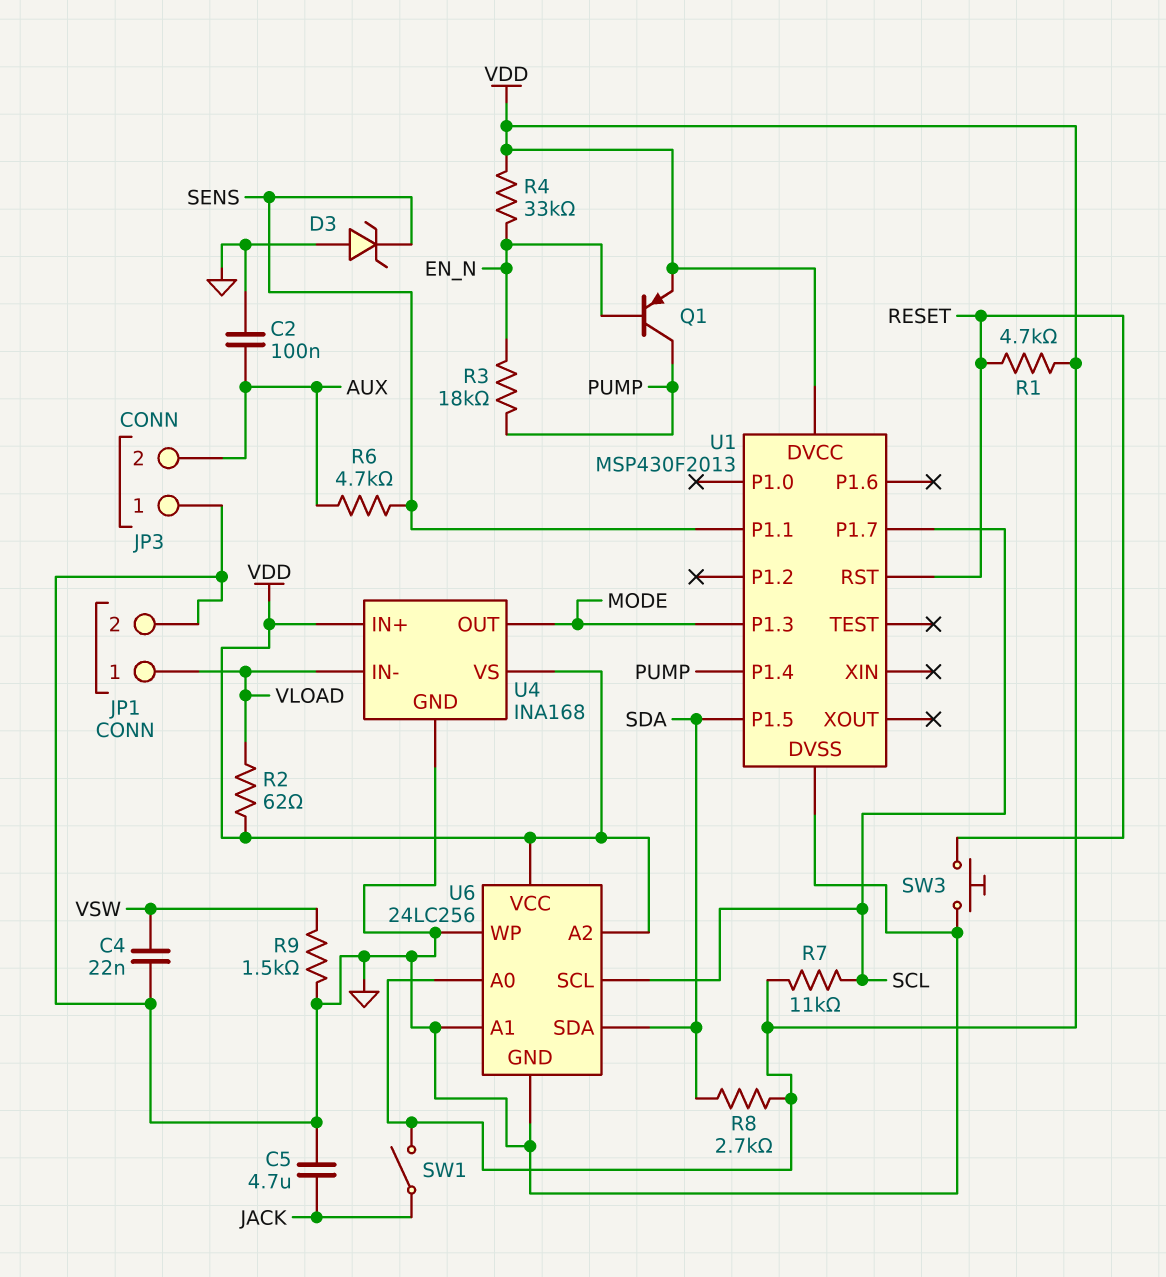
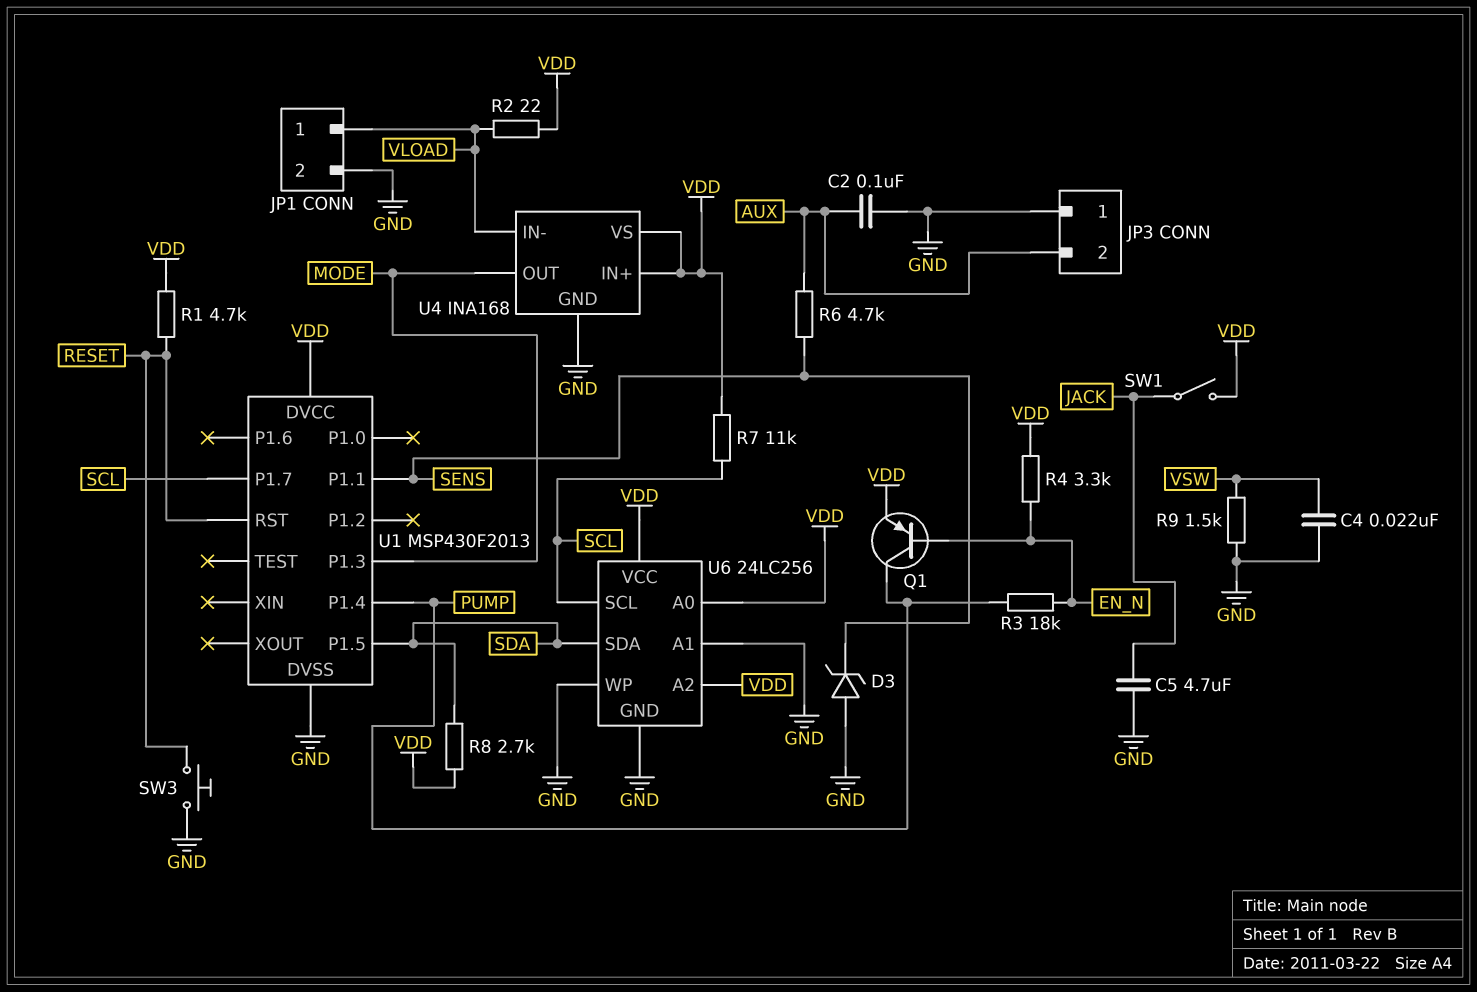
R2: 62 (VDD, VLOAD) -> 22 (VDD, VLOAD)
R4: 33k (EN_N, VDD) -> 3.3k (EN_N, VDD)

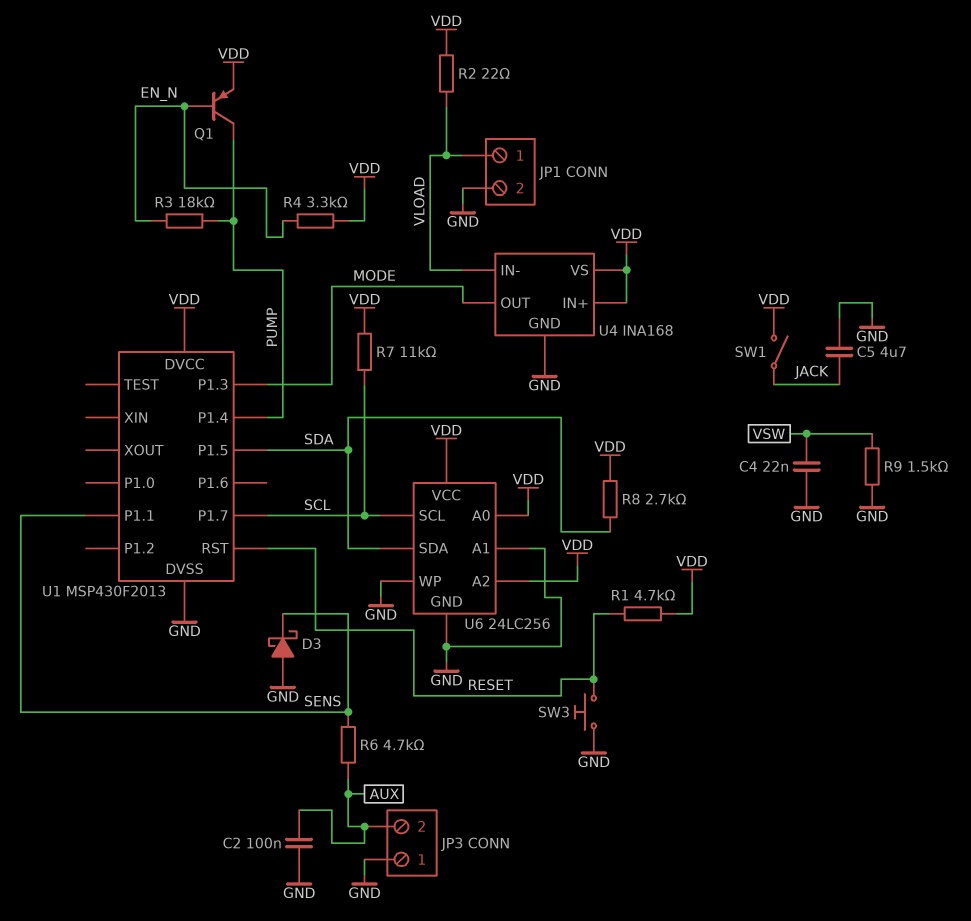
D3: zener (A GND, K SENS) -> schottky (A GND, K SENS)

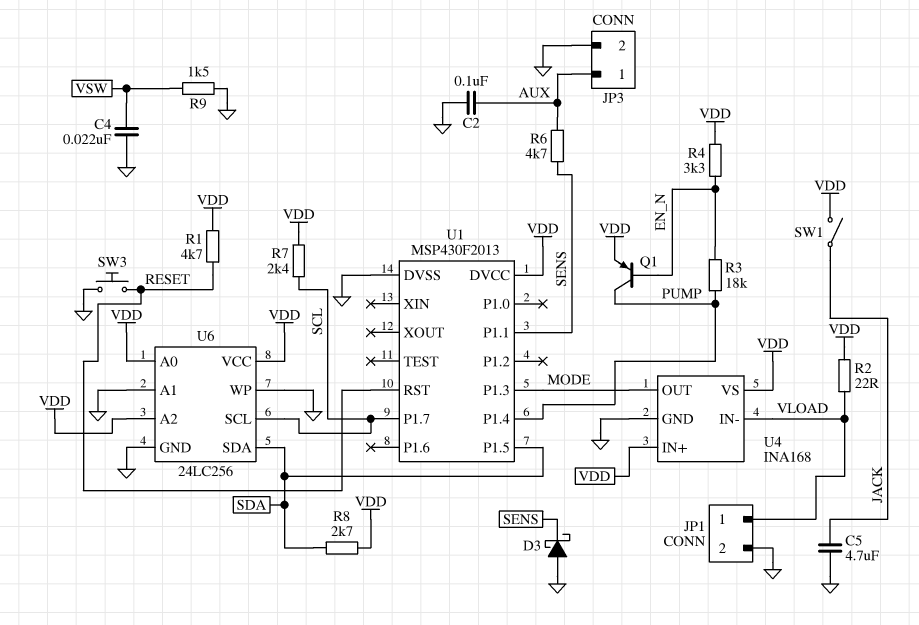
JP3 pin 1: GND -> AUX
JP3 pin 2: AUX -> GND
R7: 11k (SCL, VDD) -> 2.4k (SCL, VDD)

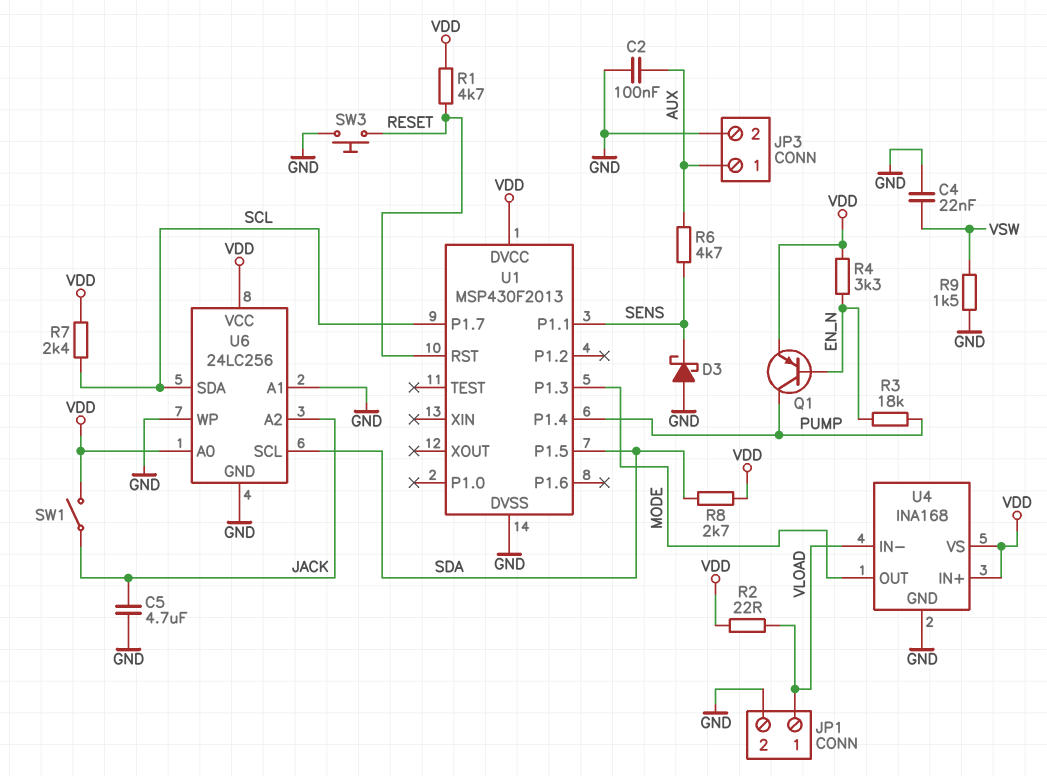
U6 pin A2: VDD -> JACK
U6 pin SCL: SCL -> SDA
U6 pin SDA: SDA -> SCL

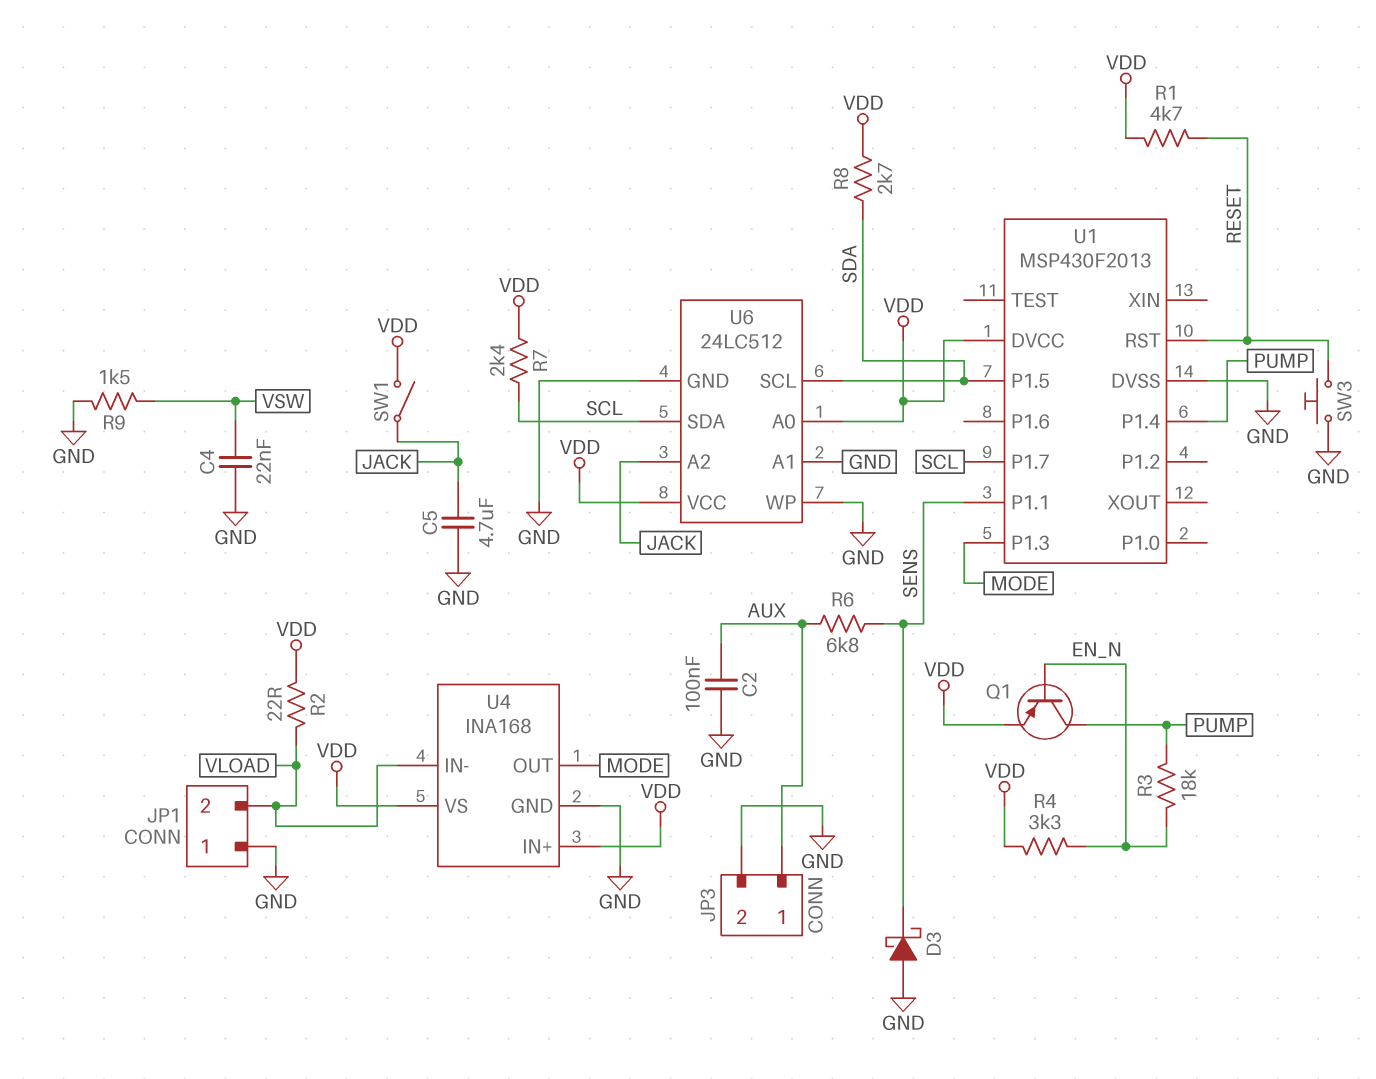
JP1 pin 1: VLOAD -> GND
JP1 pin 2: GND -> VLOAD
R6: 4.7k (AUX, SENS) -> 6.8k (AUX, SENS)
U6: 24LC256 -> 24LC512

